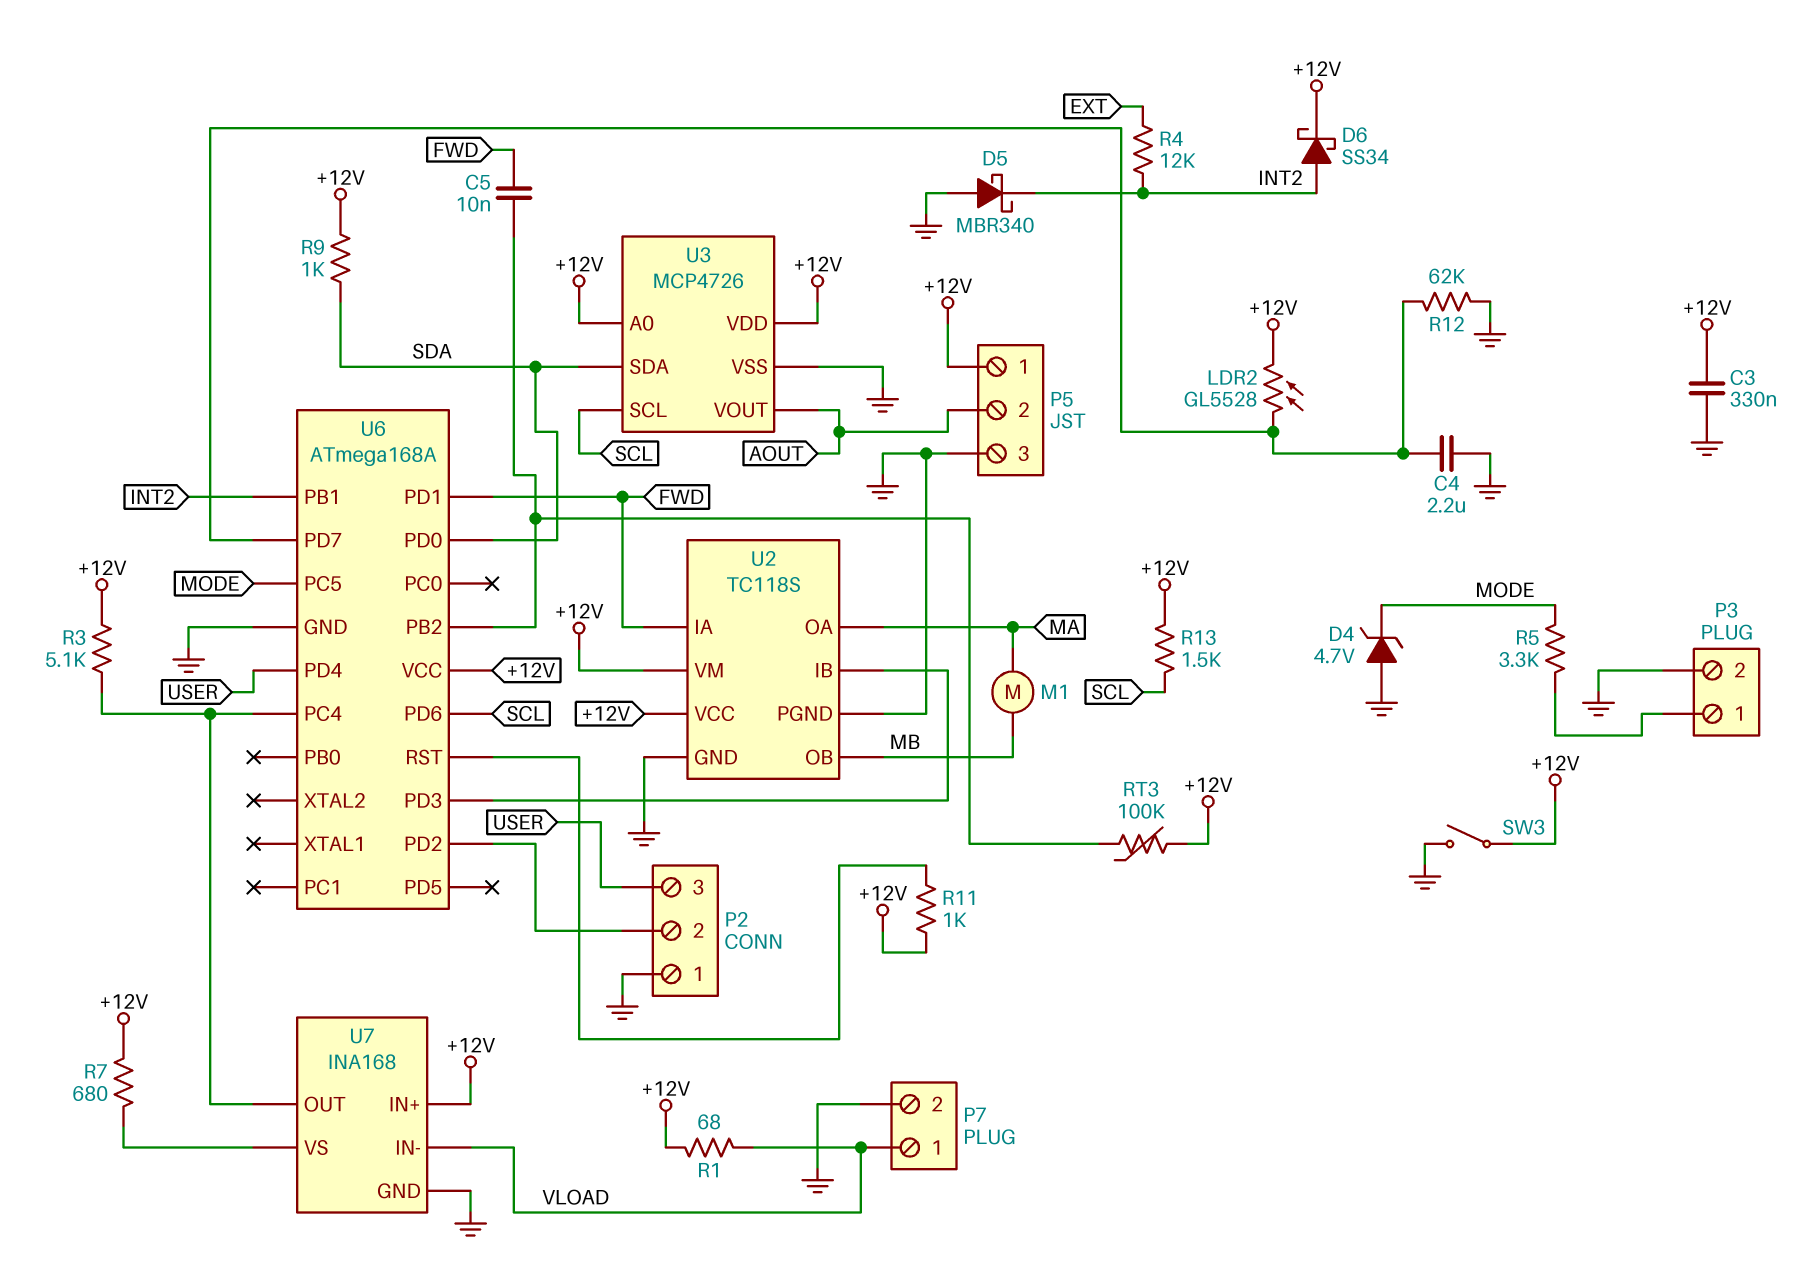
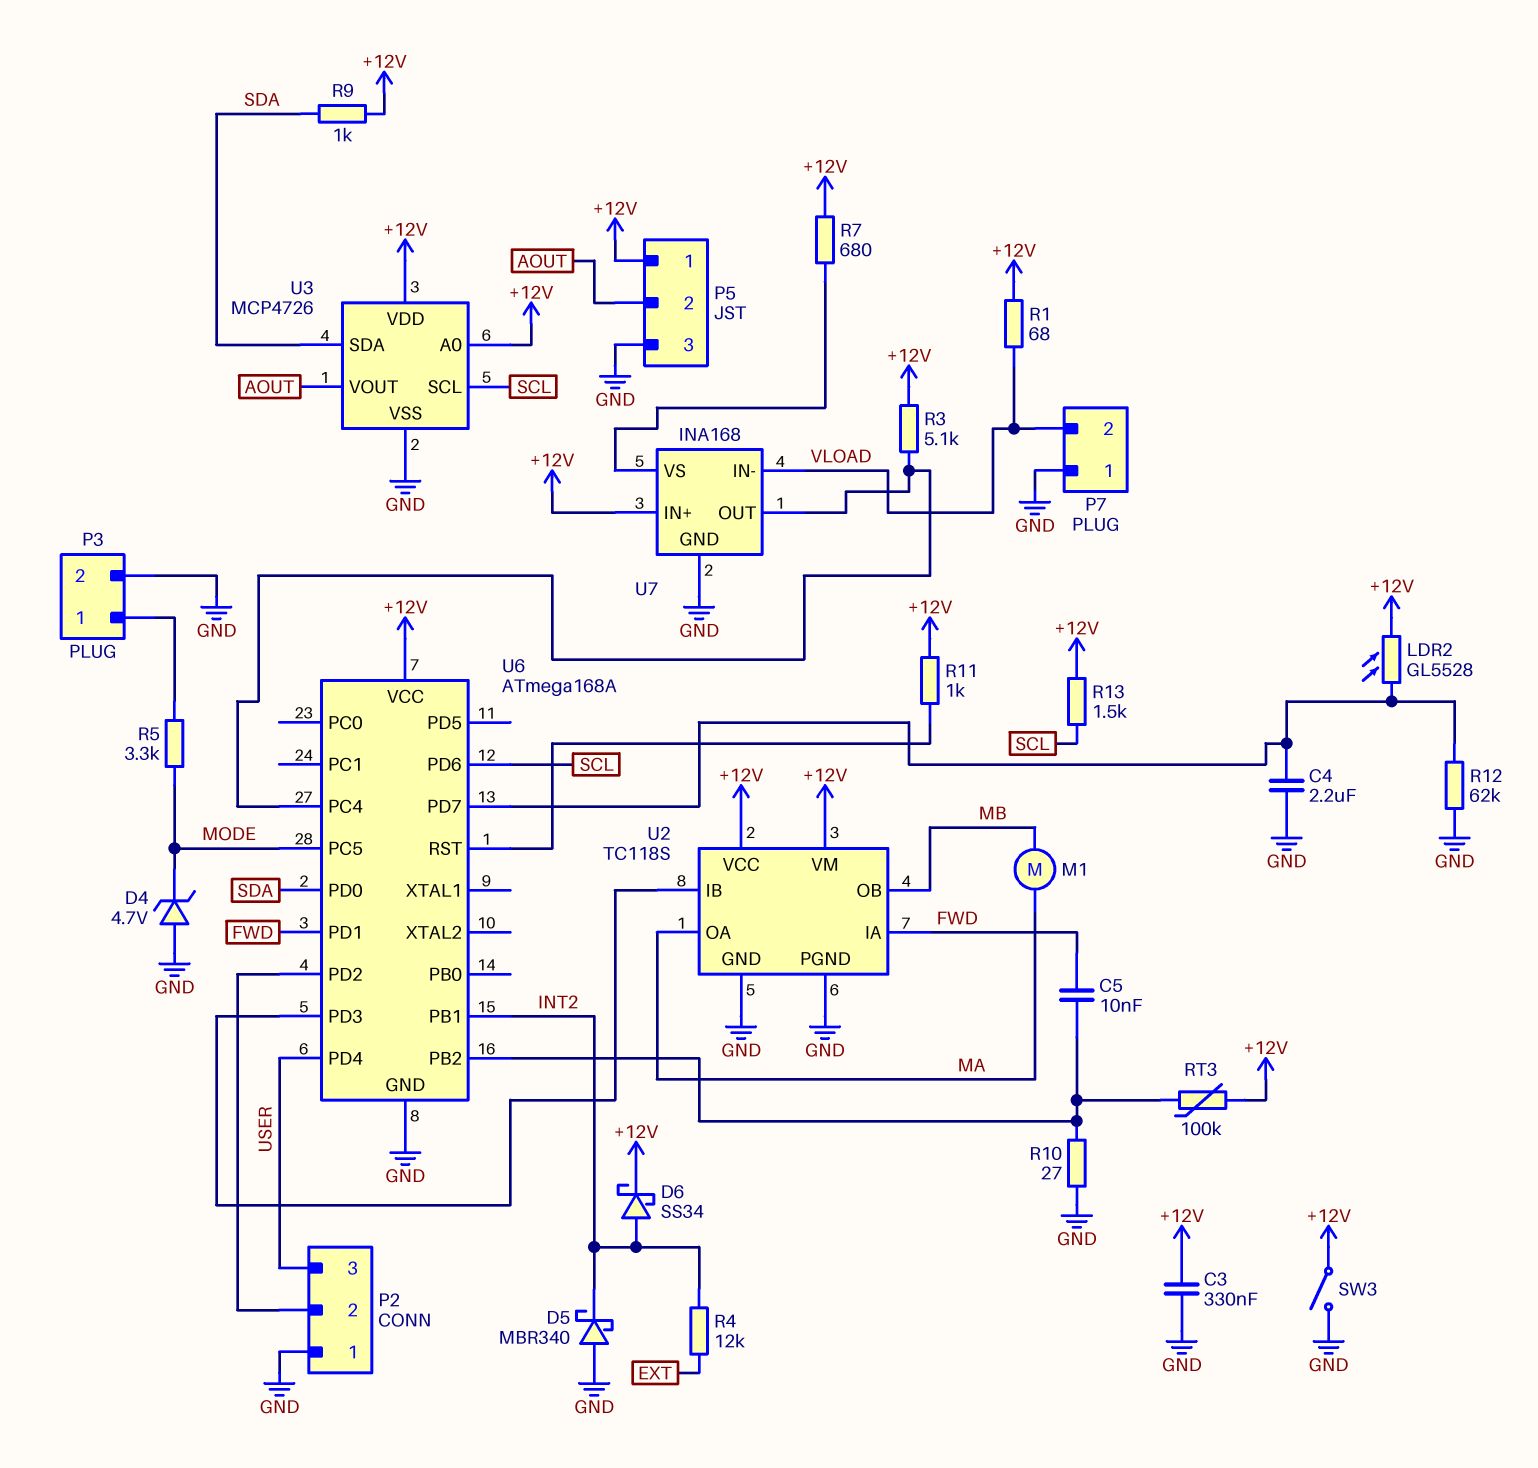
P7 pin 1: VLOAD -> GND
P7 pin 2: GND -> VLOAD
R10: none -> 27 (GND, U6/PB2)

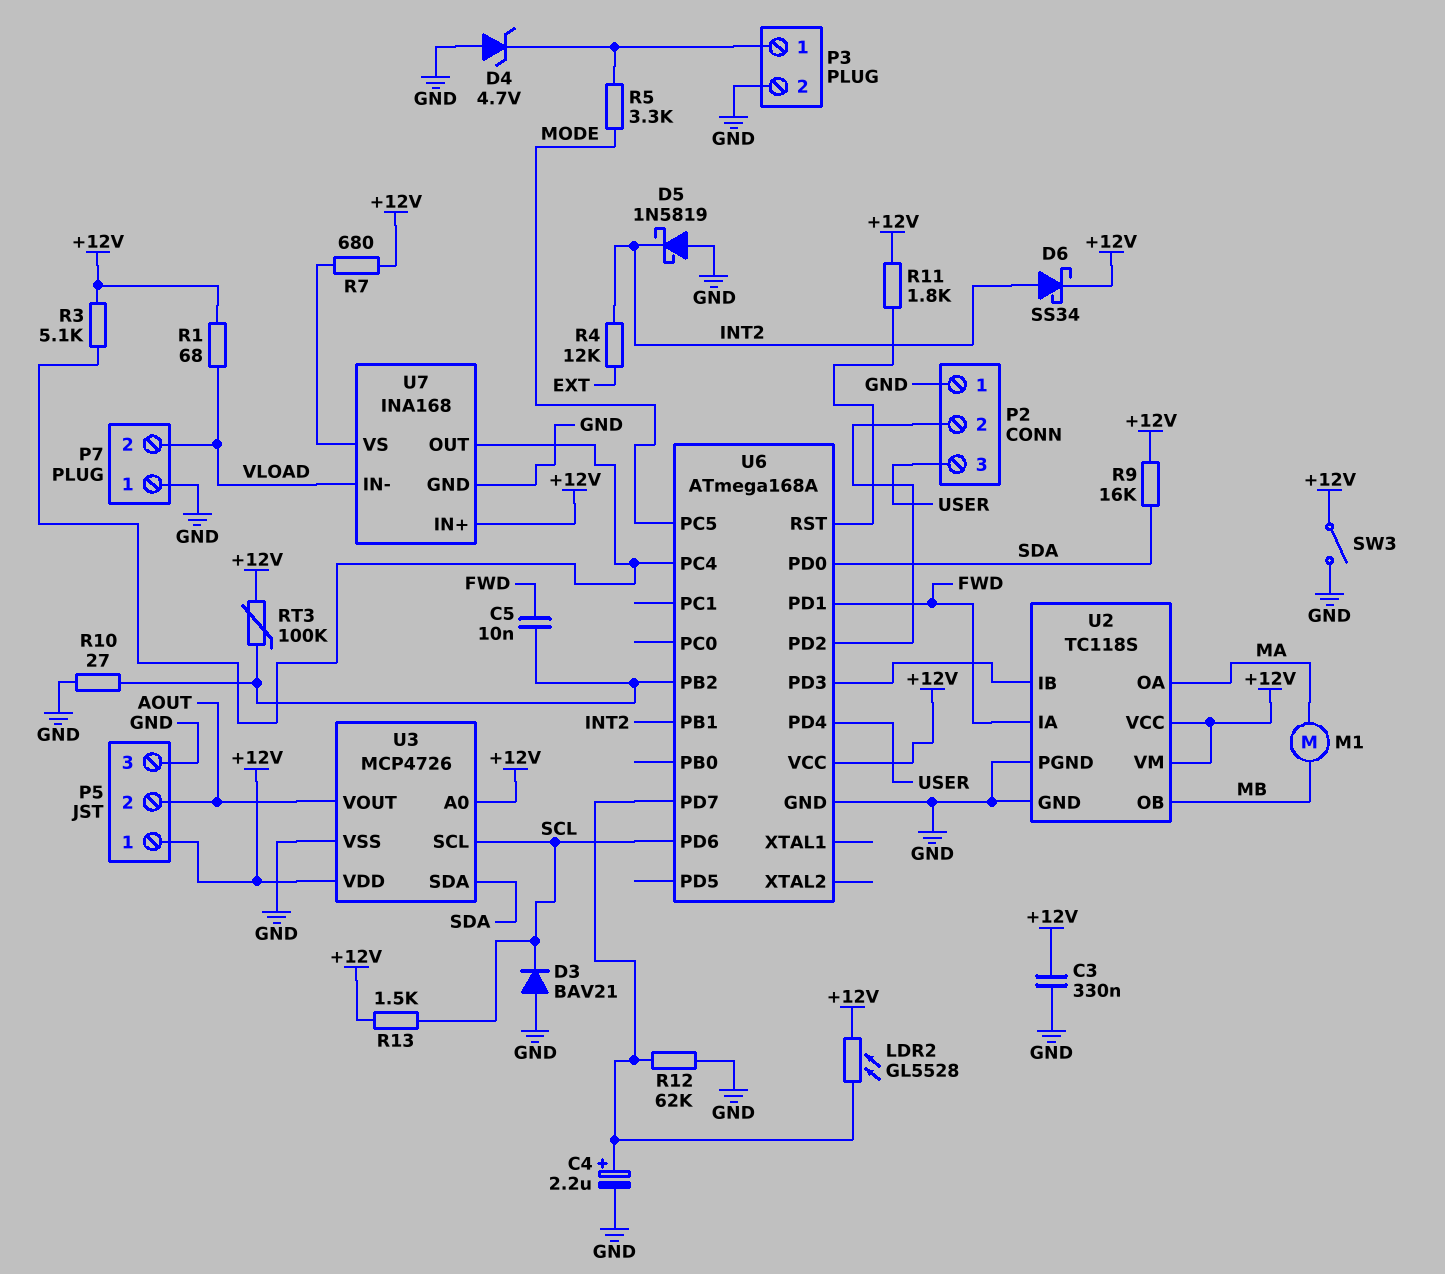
C4: 2.2uF (GND, U6/PD7) -> 2.2uF (plus U6/PD7, minus GND)
D3: none -> diode BAV21 (A GND, K SCL)
D4: zener 4.7V (A GND, K MODE) -> zener 4.7V (A GND, K P3/1)
D5: schottky MBR340 (A GND, K INT2) -> schottky 1N5819 (A GND, K INT2)
R9: 1k (+12V, SDA) -> 16k (+12V, SDA)
R11: 1k (+12V, U6/RST) -> 1.8k (+12V, U6/RST)

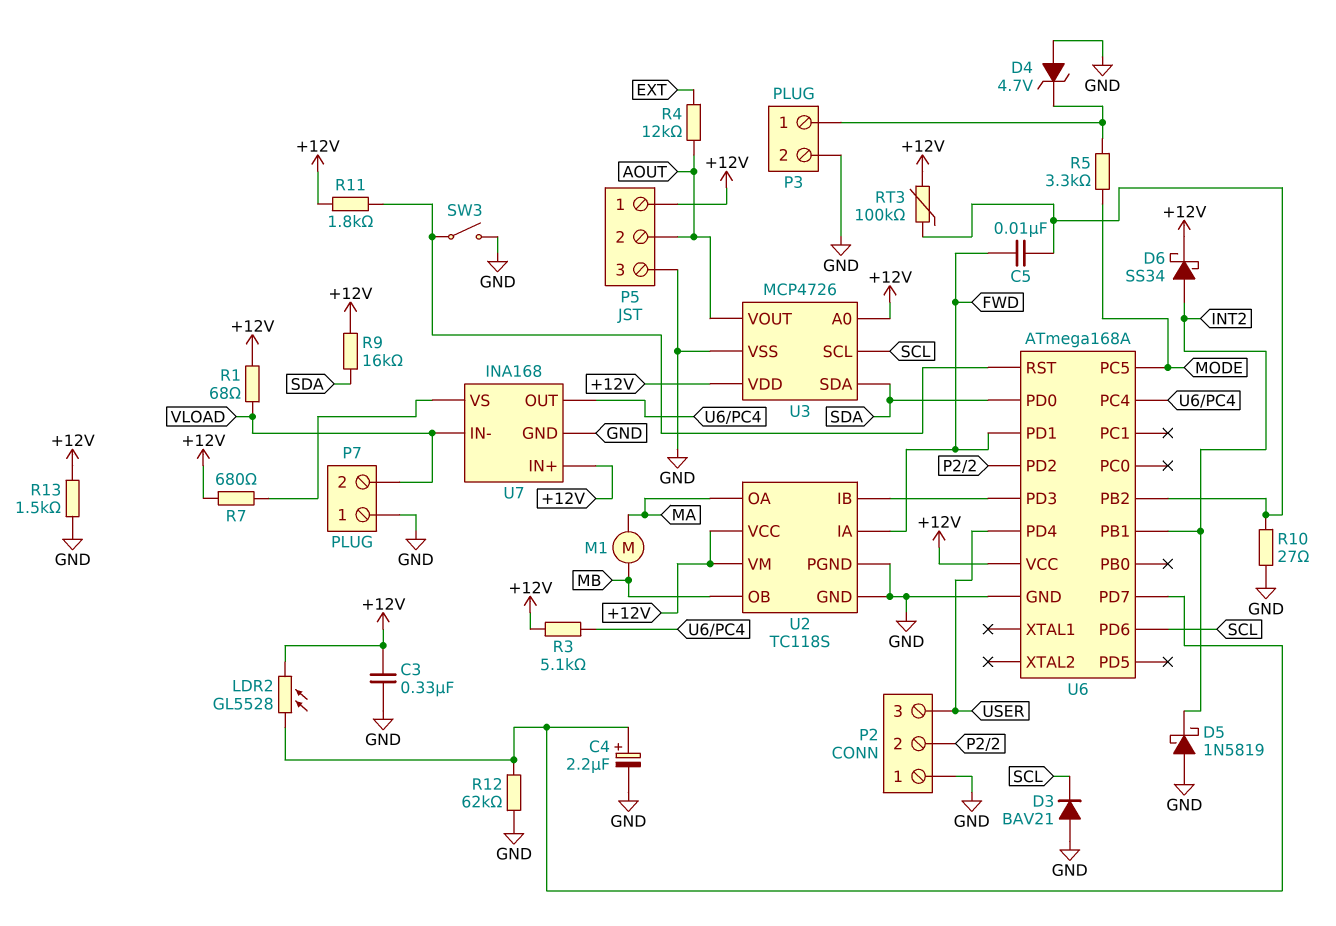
R4: 12k (EXT, INT2) -> 12k (AOUT, EXT)
R13: 1.5k (+12V, SCL) -> 1.5k (+12V, GND)
SW3: switch (+12V, GND) -> switch (GND, U6/RST)

